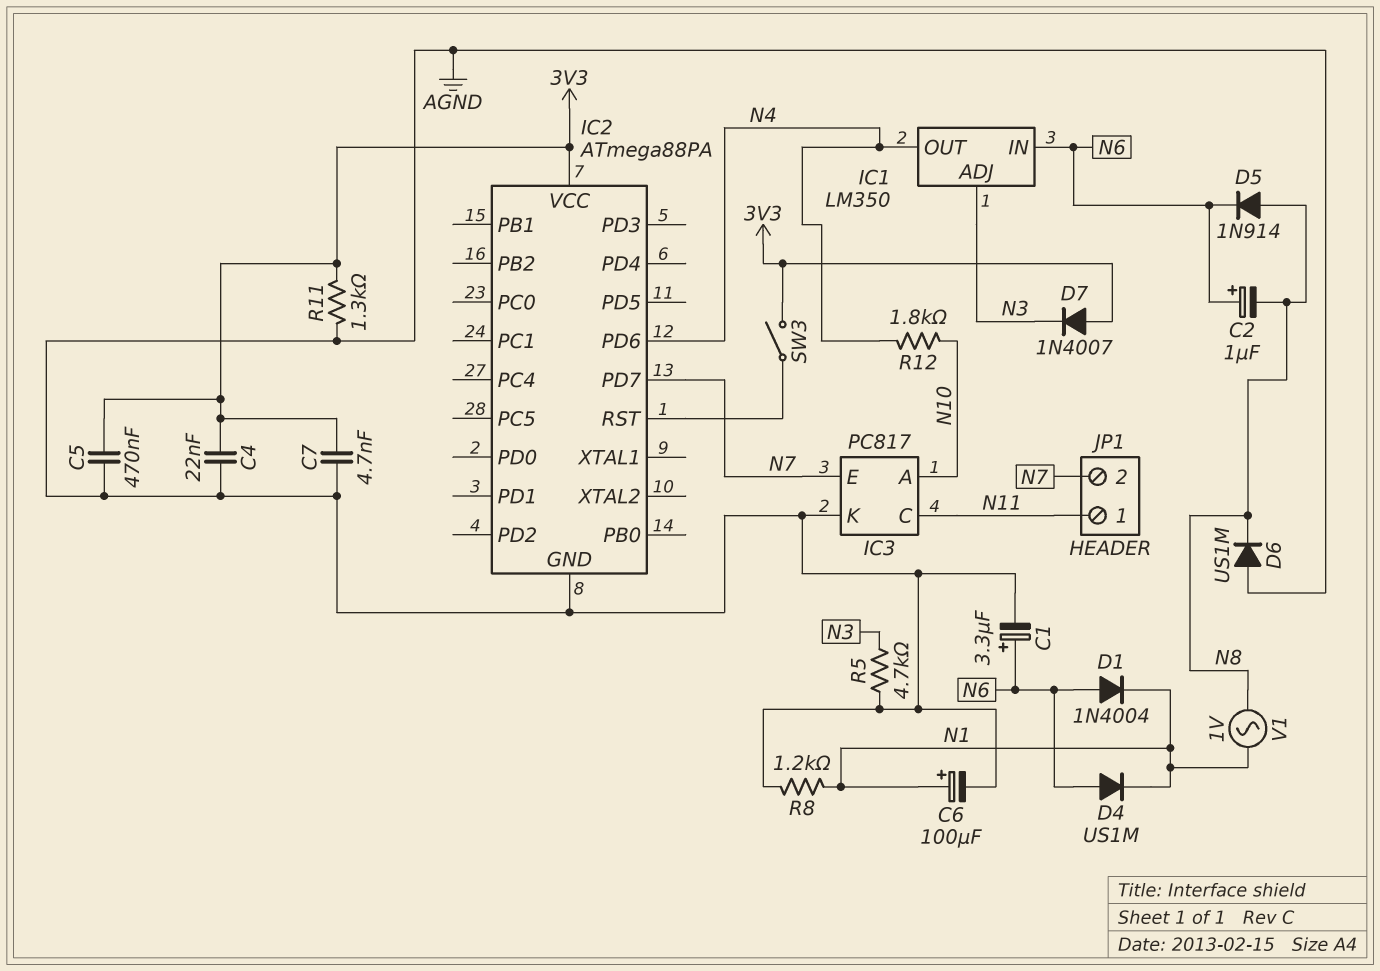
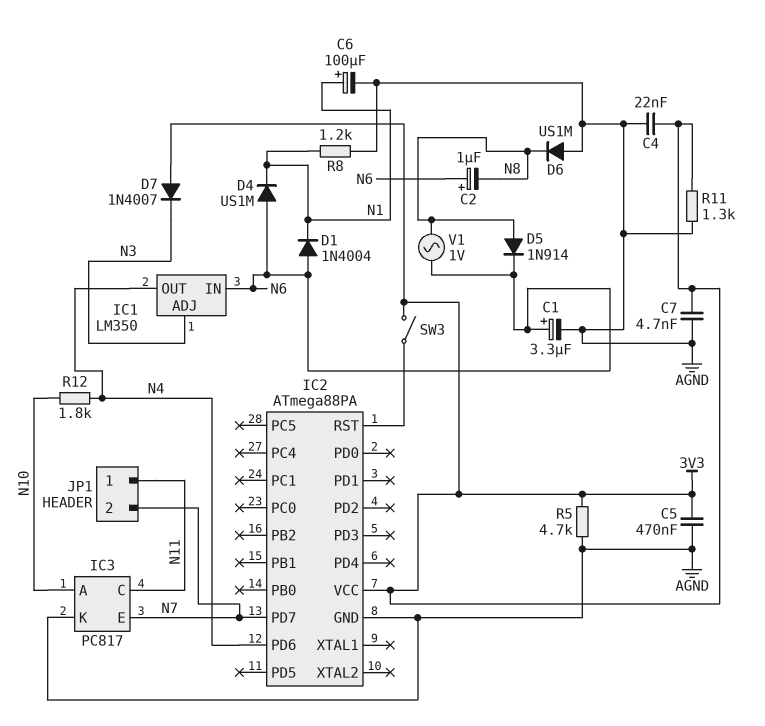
R5: 4.7k (AGND, N3) -> 4.7k (3V3, AGND)
V1: AC 1V (N1, N8) -> AC 1V (N6, N8)

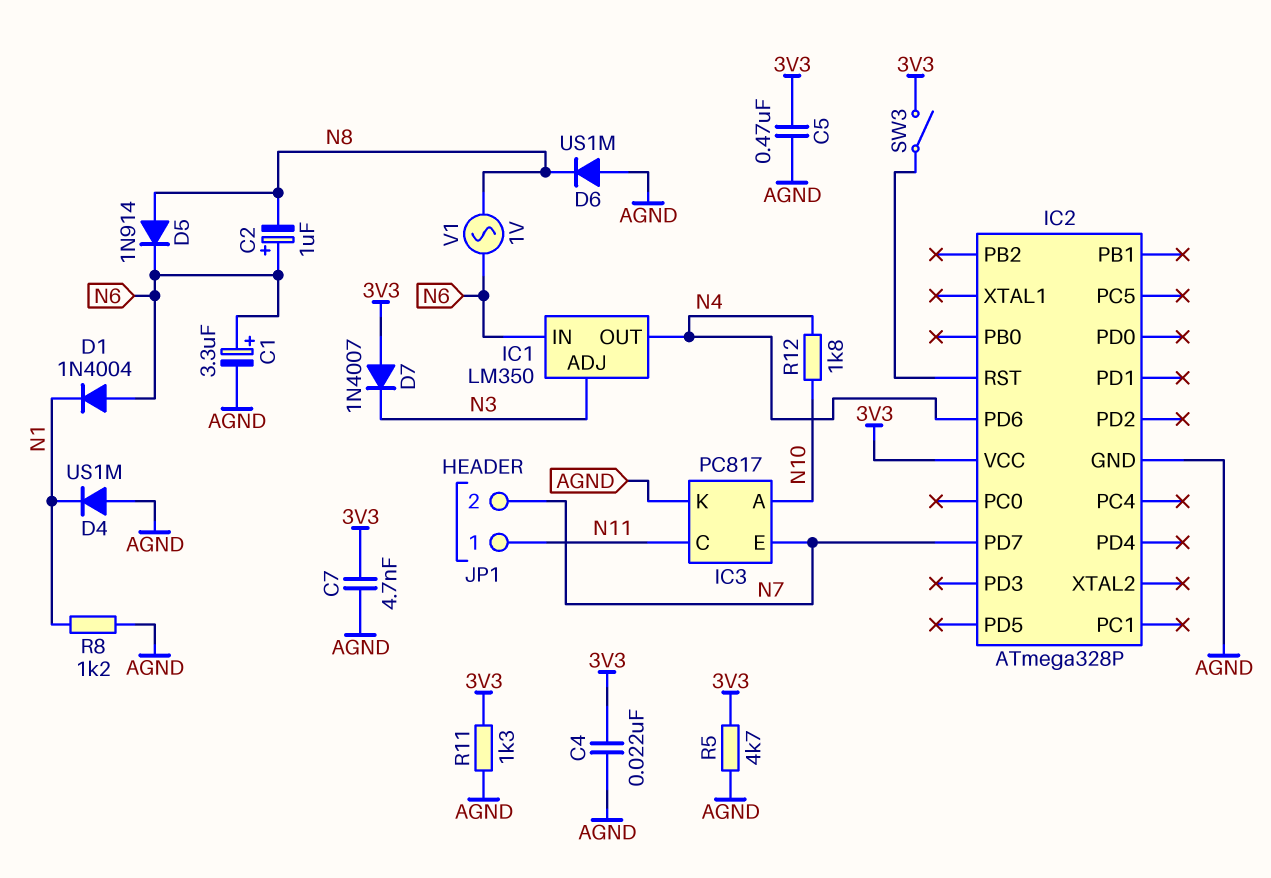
C6: 100uF (plus N1, minus AGND) -> none
D4: diode US1M (A N6, K N1) -> diode US1M (A AGND, K N1)
IC2: ATmega88PA -> ATmega328P

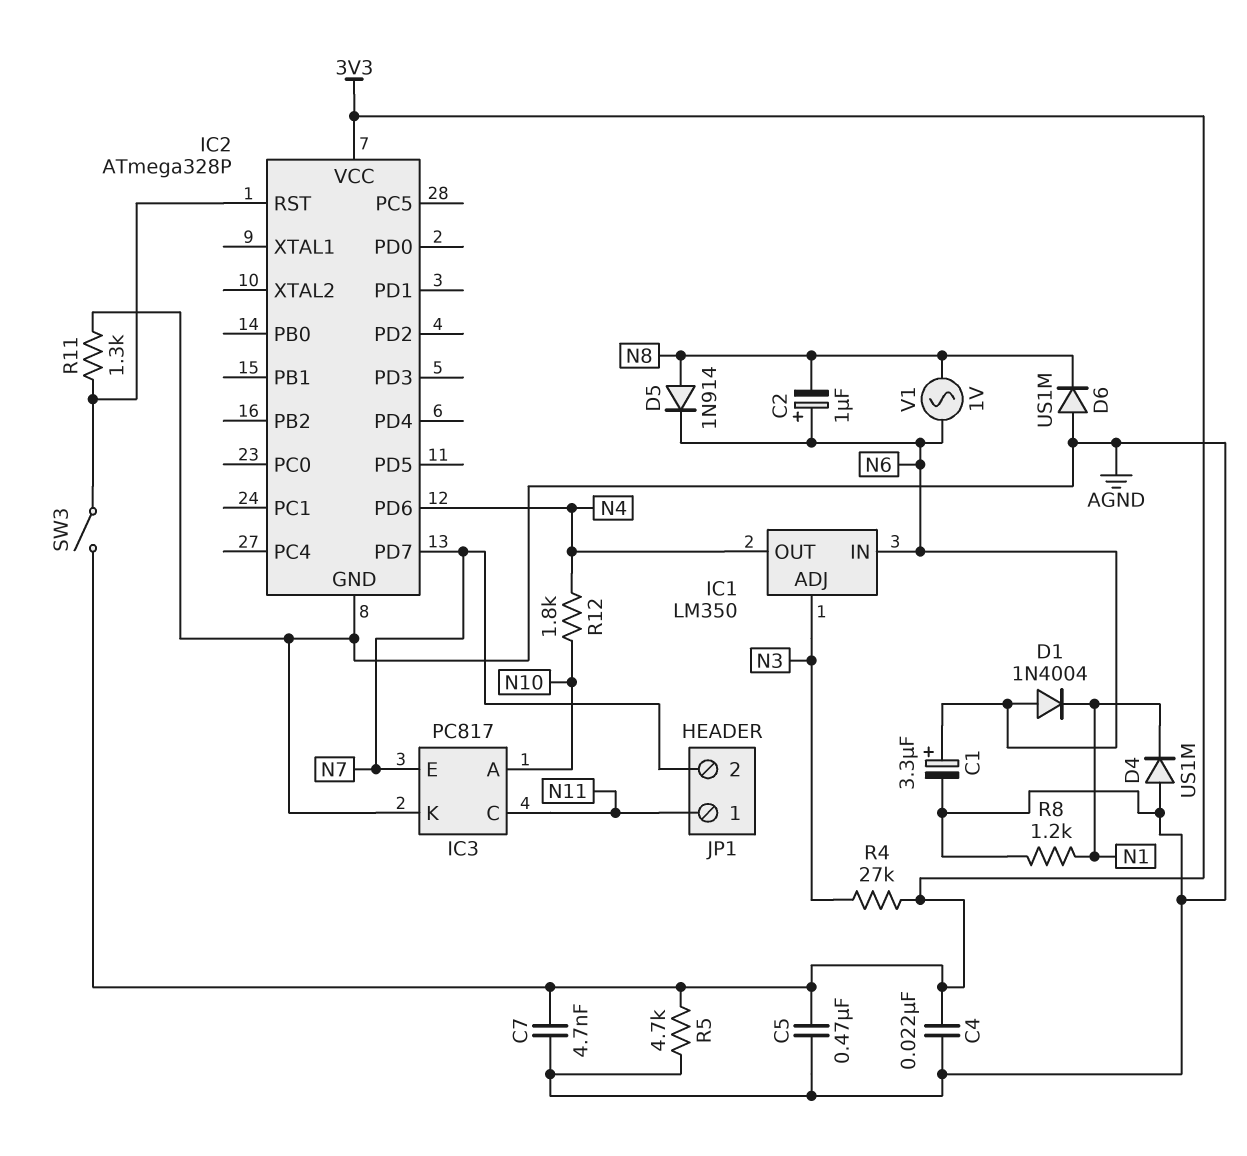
D7: diode 1N4007 (A 3V3, K N3) -> none
R4: none -> 27k (3V3, N3)
R11: 1.3k (3V3, AGND) -> 1.3k (AGND, IC2/RST)

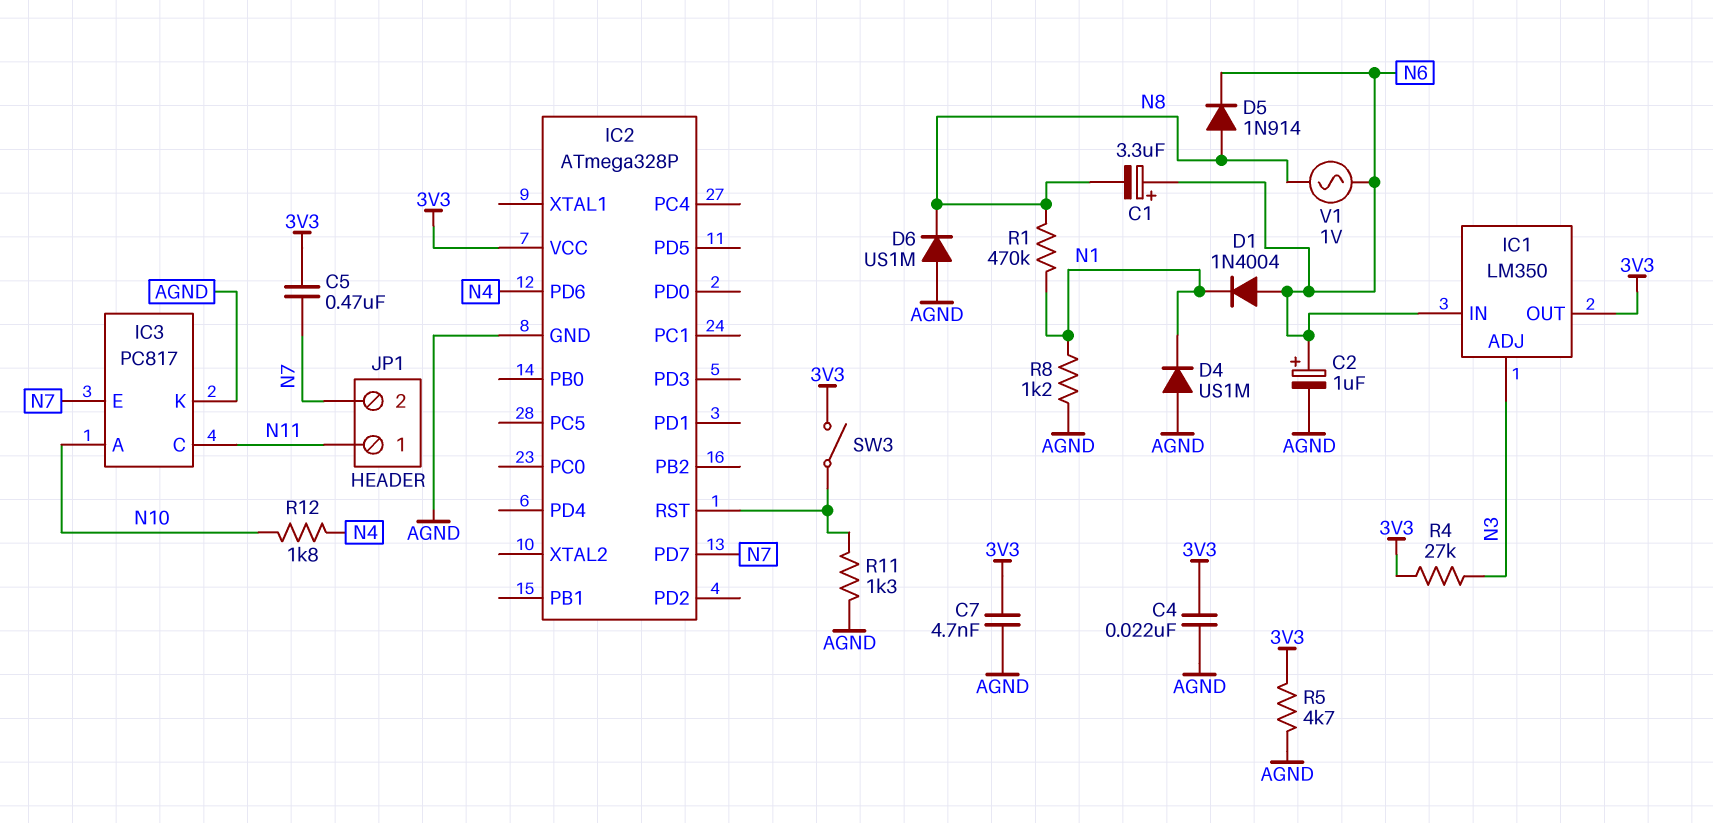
C1: 3.3uF (plus N6, minus AGND) -> 3.3uF (plus N6, minus N8)
C2: 1uF (plus N6, minus N8) -> 1uF (plus N6, minus AGND)
C5: 470nF (3V3, AGND) -> 470nF (3V3, N7)
IC1 pin OUT: N4 -> 3V3
R1: none -> 470k (N1, N8)

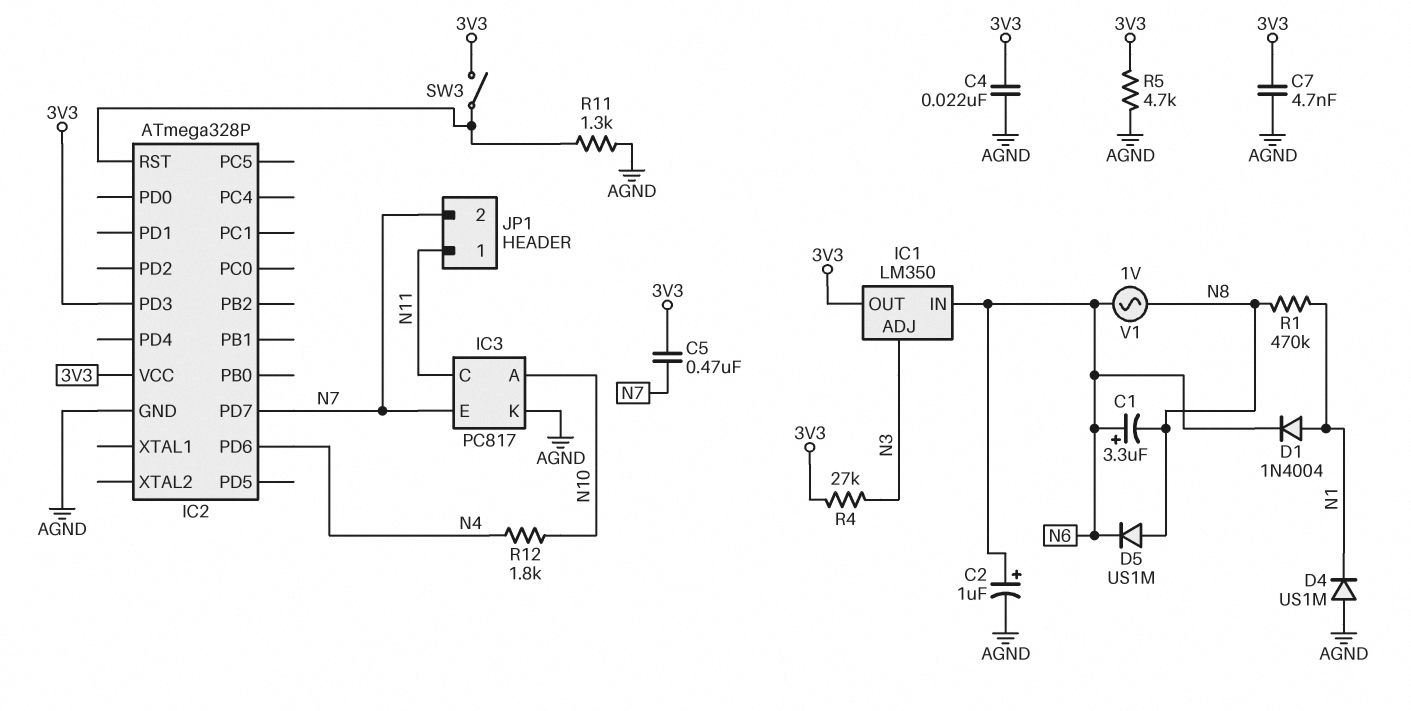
D1: diode 1N4004 (A N6, K N1) -> diode 1N4004 (A N1, K N6)
D5: diode 1N914 (A N8, K N6) -> diode US1M (A N8, K N6)
D6: diode US1M (A AGND, K N8) -> none
IC2 pin PD3: none -> 3V3
R8: 1.2k (AGND, N1) -> none

